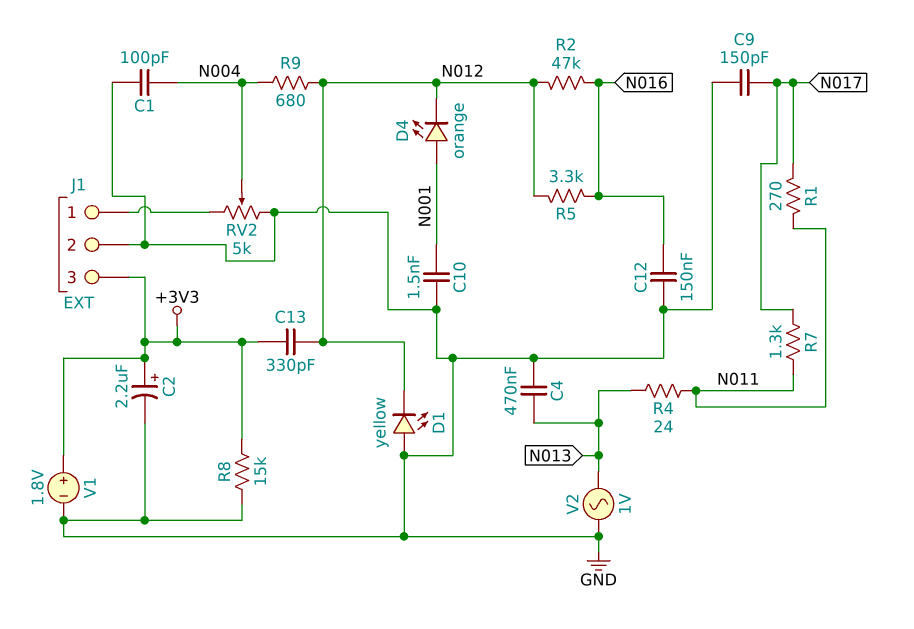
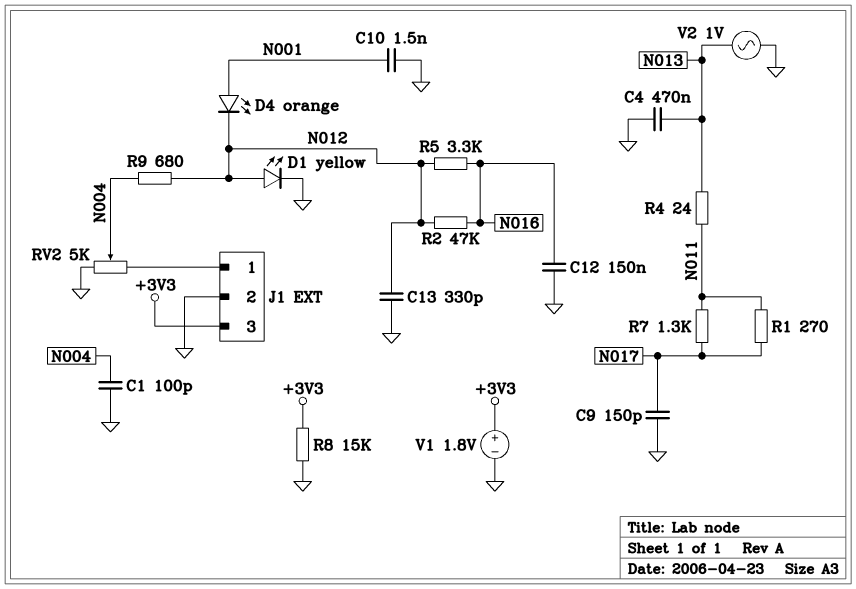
C2: 2.2uF (plus +3V3, minus GND) -> none
C13: 330pF (+3V3, N012) -> 330pF (GND, N012)
D1: LED yellow (A GND, K N012) -> LED yellow (A N012, K GND)

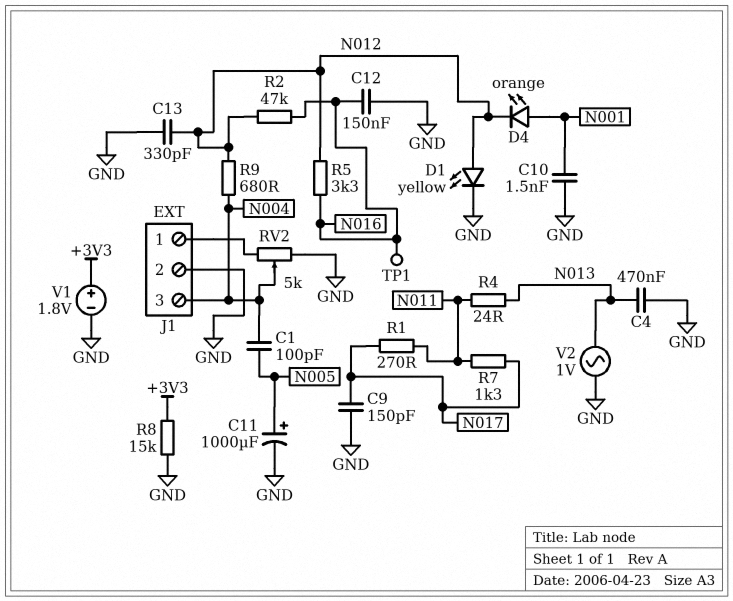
C1: 100pF (GND, N004) -> 100pF (N004, N005)
C11: none -> 1000uF (plus N005, minus GND)
J1 pin 3: +3V3 -> N004
TP1: none -> test point (N016)

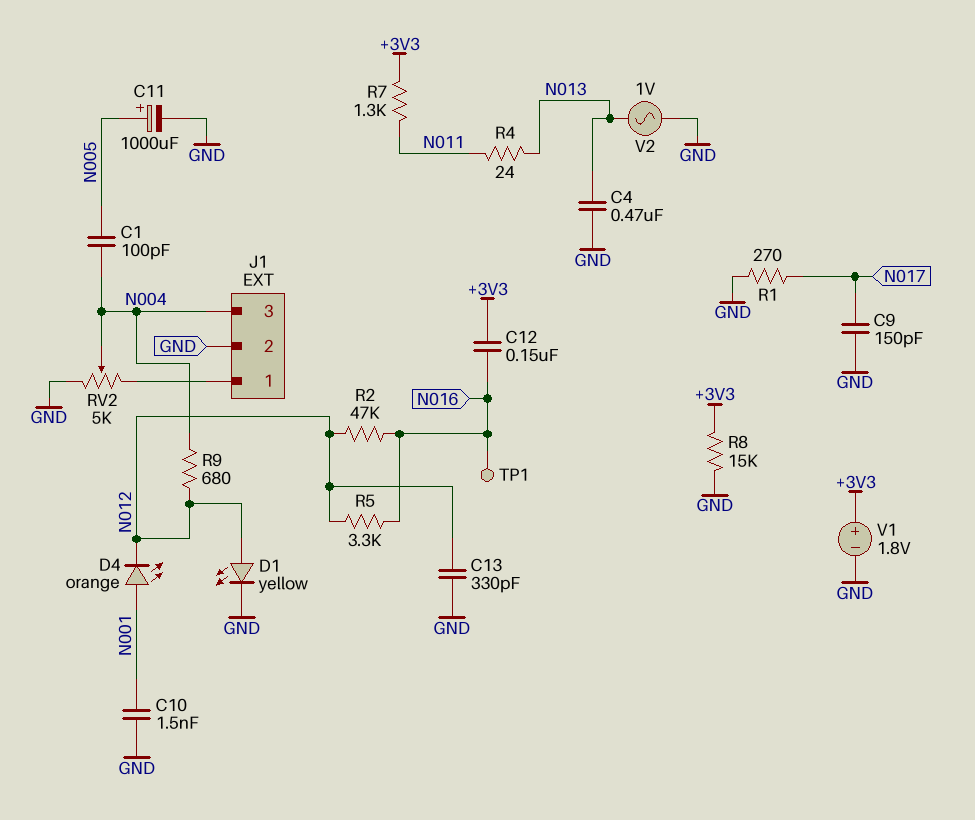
C12: 150nF (GND, N016) -> 150nF (+3V3, N016)
R1: 270 (N011, N017) -> 270 (GND, N017)
R7: 1.3k (N011, N017) -> 1.3k (+3V3, N011)

